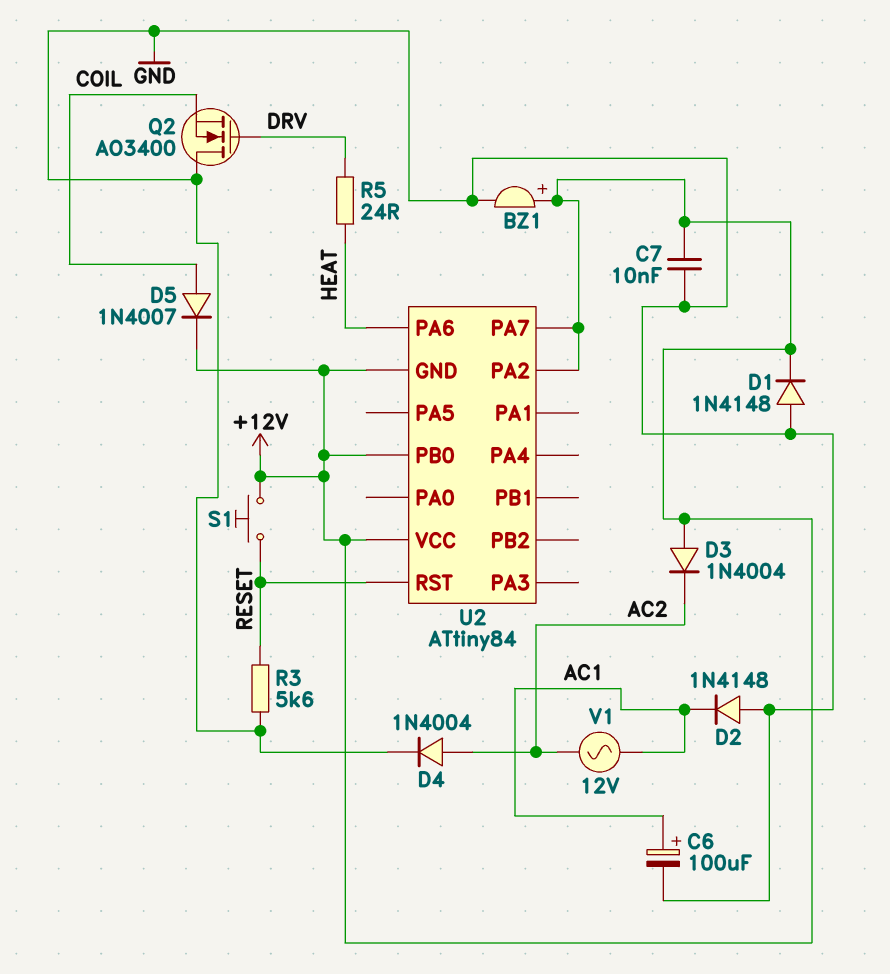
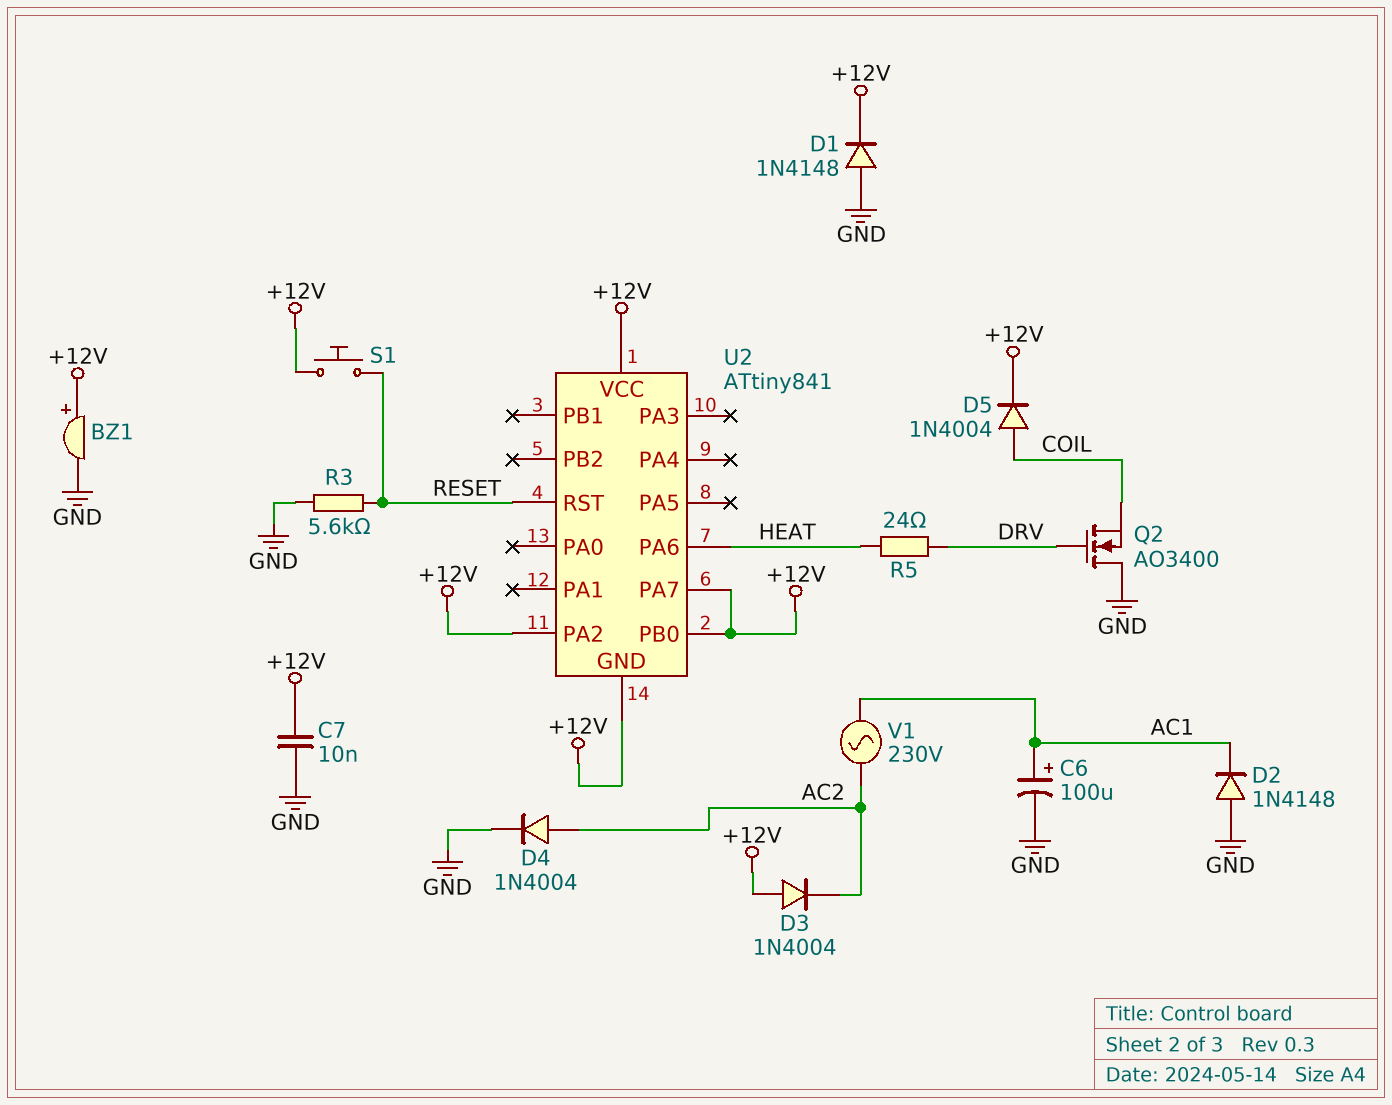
D5: diode 1N4007 (A COIL, K +12V) -> diode 1N4004 (A COIL, K +12V)
U2: ATtiny84 -> ATtiny841
V1: AC 12V (AC1, AC2) -> AC 230V (AC1, AC2)

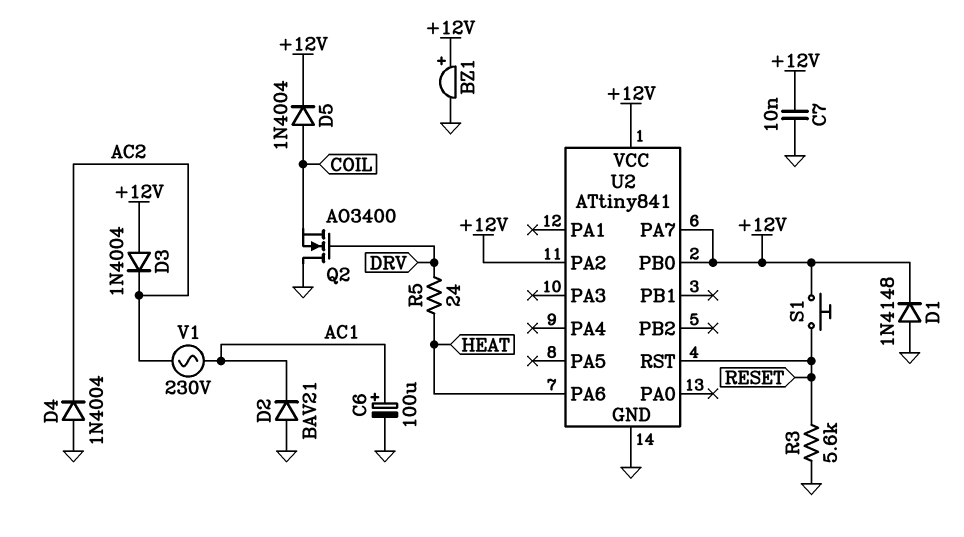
D2: diode 1N4148 (A GND, K AC1) -> diode BAV21 (A GND, K AC1)
D4: diode 1N4004 (A AC2, K GND) -> diode 1N4004 (A GND, K AC2)
U2 pin GND: +12V -> GND

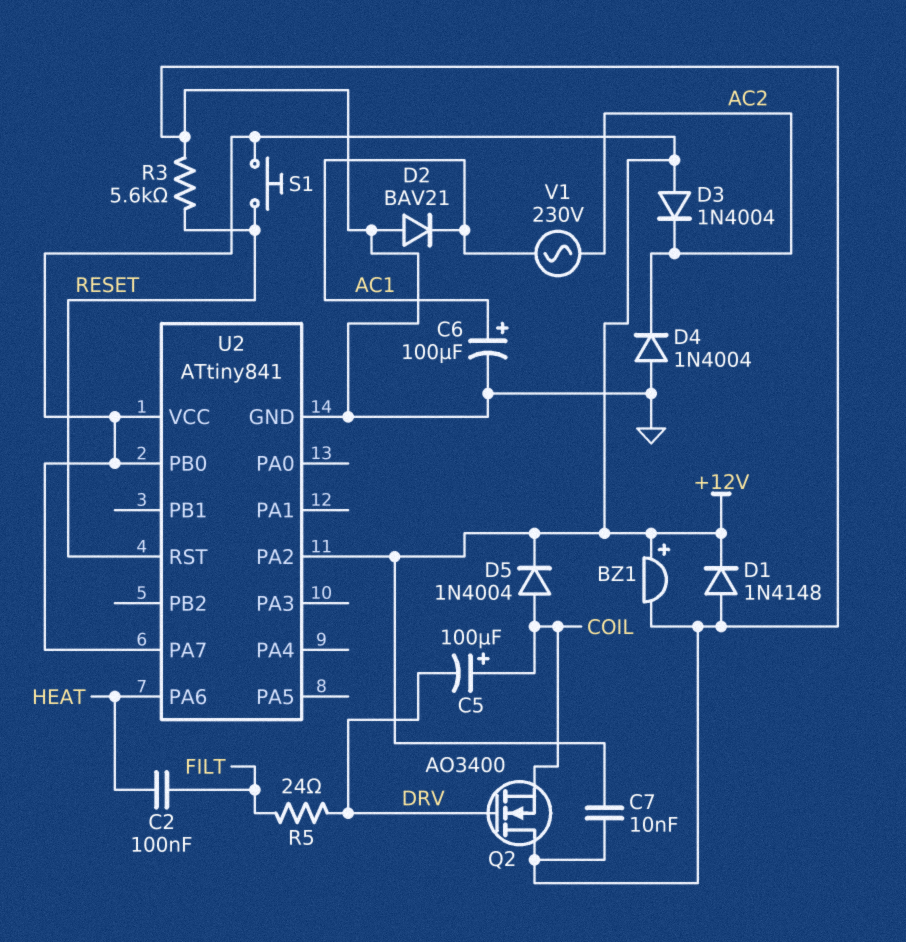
C2: none -> 100nF (FILT, HEAT)
C5: none -> 100uF (plus COIL, minus DRV)
R5: 24 (DRV, HEAT) -> 24 (DRV, FILT)

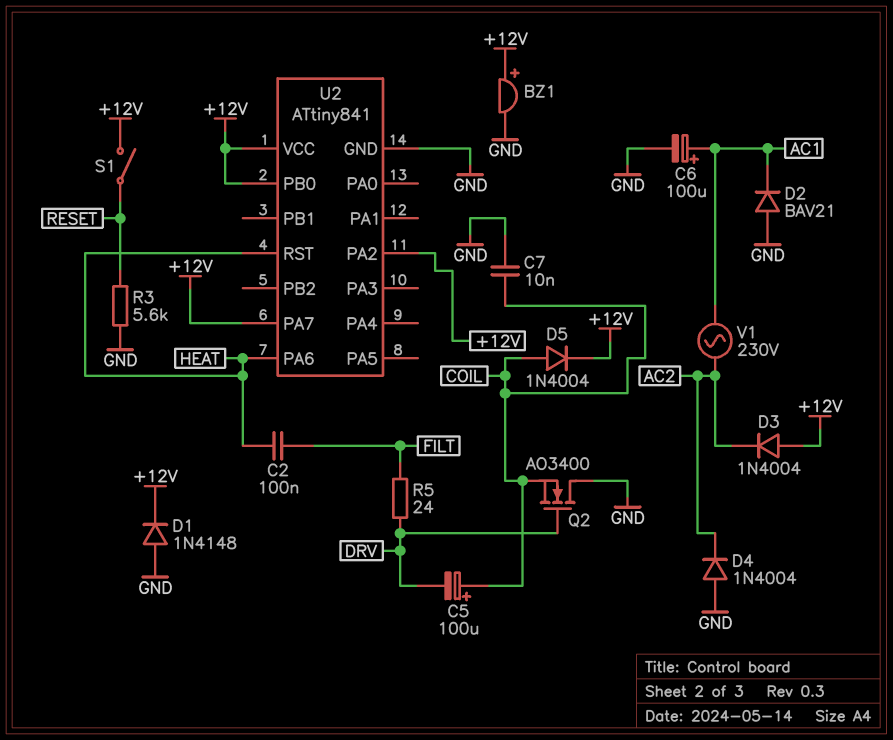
C7: 10nF (+12V, GND) -> 10nF (COIL, GND)
S1: button (+12V, RESET) -> switch (+12V, RESET)
U2 pin RST: RESET -> HEAT

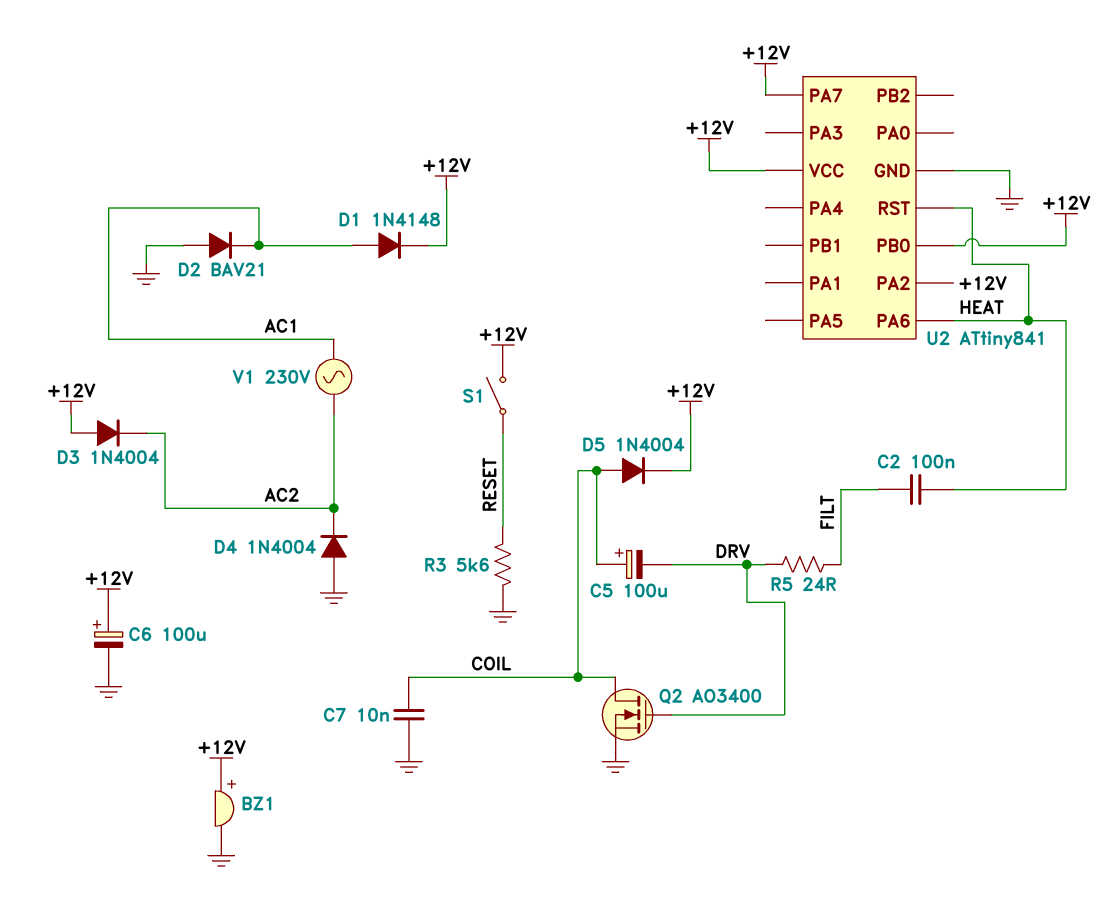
C6: 100uF (plus AC1, minus GND) -> 100uF (plus +12V, minus GND)
D1: diode 1N4148 (A GND, K +12V) -> diode 1N4148 (A AC1, K +12V)
Q2: NMOS AO3400 (G DRV, D GND, S COIL) -> NMOS AO3400 (G DRV, D COIL, S GND)

